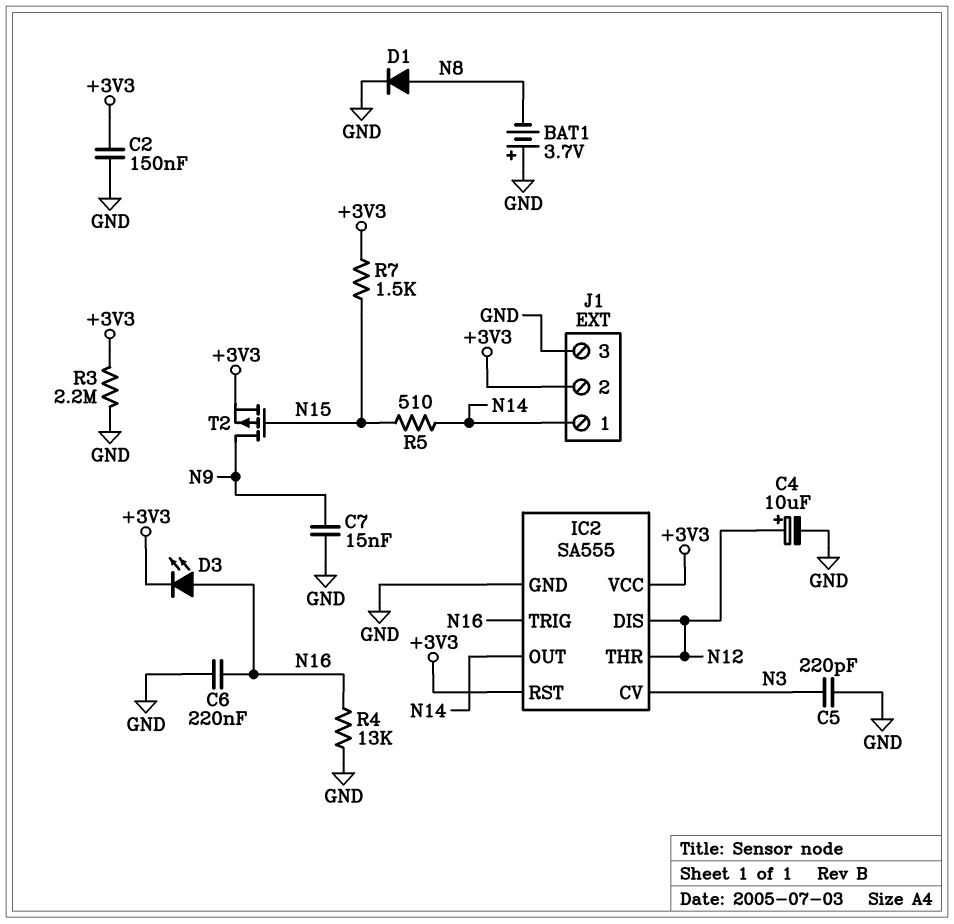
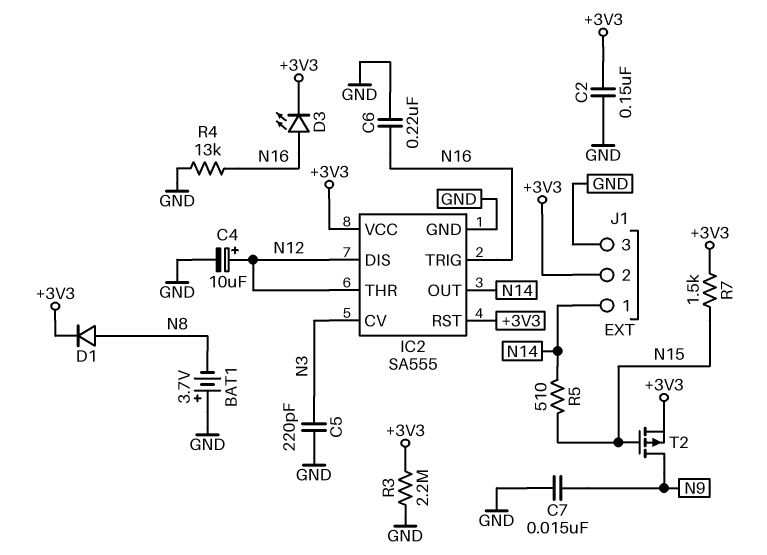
D1: diode (A N8, K GND) -> diode (A N8, K +3V3)

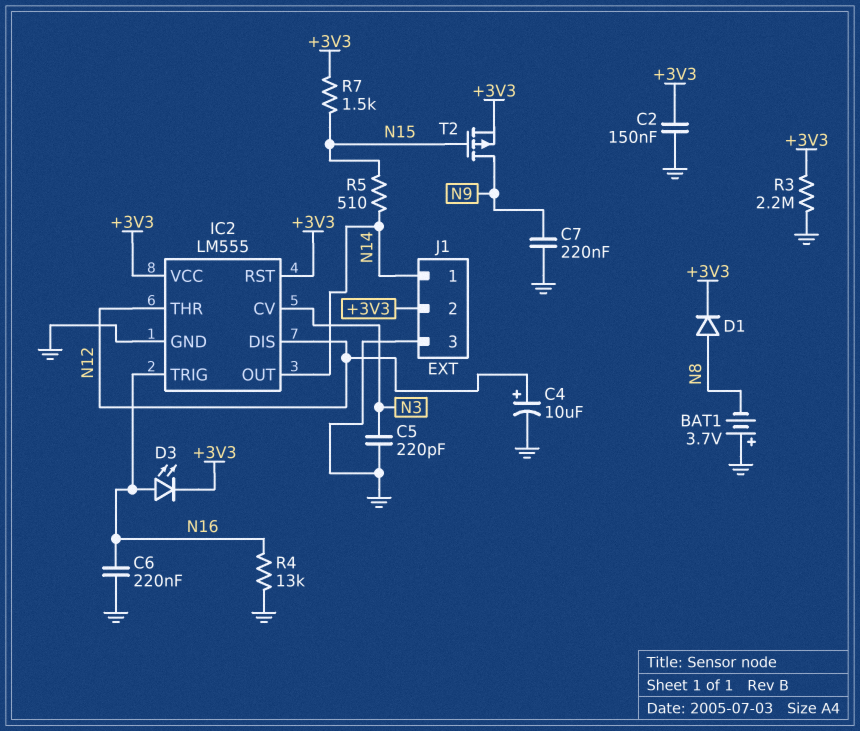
C7: 15nF (GND, N9) -> 220nF (GND, N9)
IC2: SA555 -> LM555

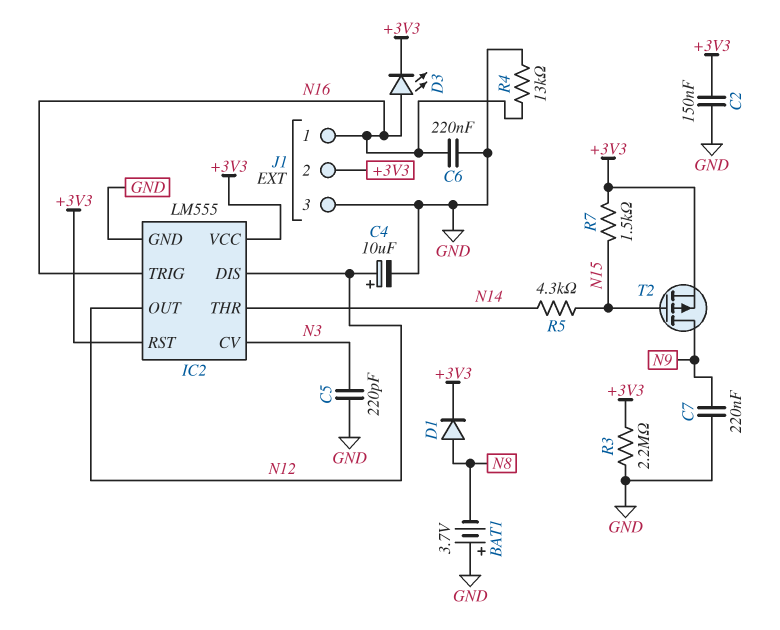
IC2 pin OUT: N14 -> N12
IC2 pin THR: N12 -> N14
J1 pin 1: N14 -> N16
R5: 510 (N14, N15) -> 4.3k (N14, N15)

